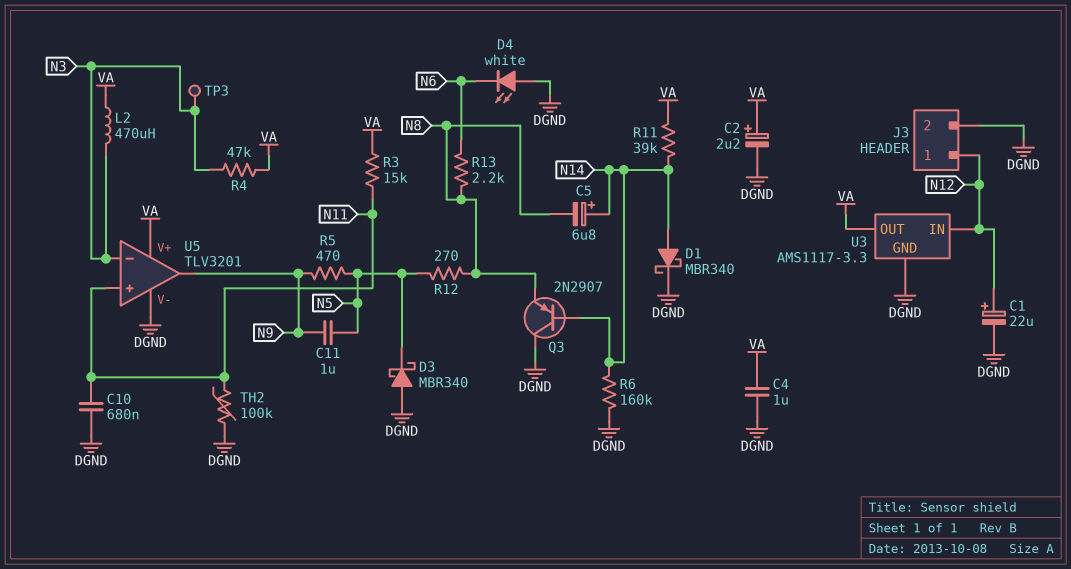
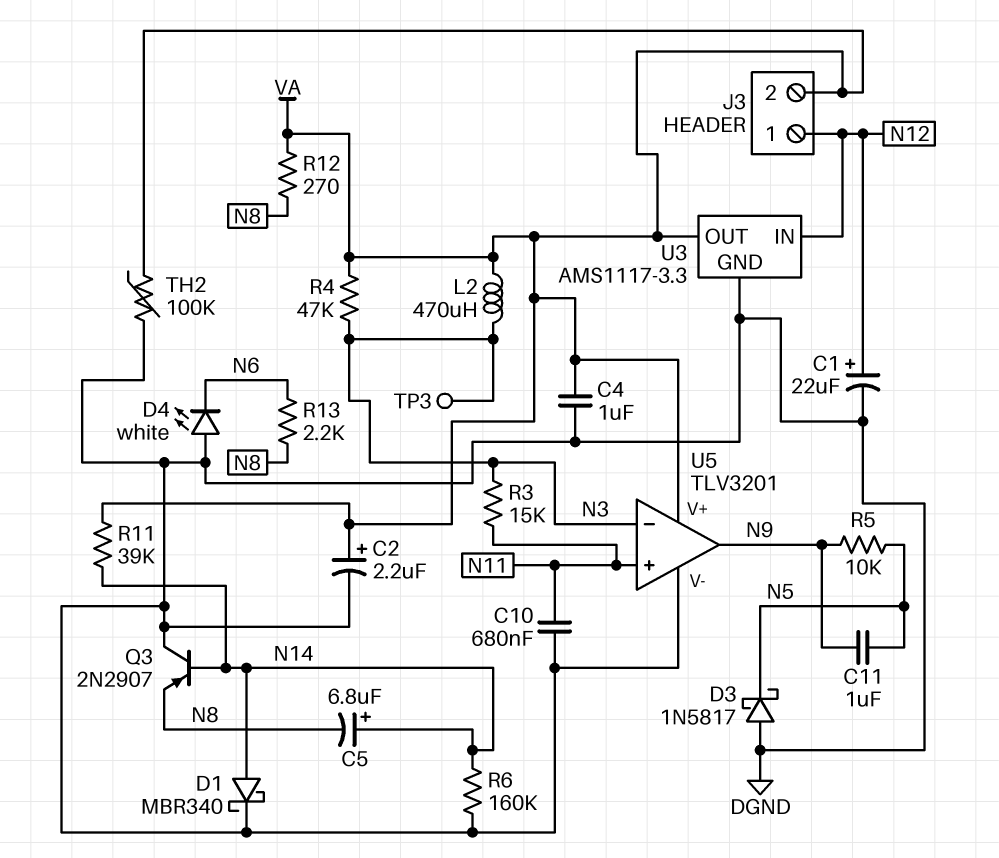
D3: schottky MBR340 (A DGND, K N5) -> schottky 1N5817 (A DGND, K N5)
J3 pin 2: DGND -> VA
R3: 15k (N11, VA) -> 15k (N3, N11)
R5: 470 (N5, N9) -> 10k (N5, N9)
R12: 270 (N5, N8) -> 270 (N8, VA)
TH2: 100k (DGND, N11) -> 100k (DGND, VA)

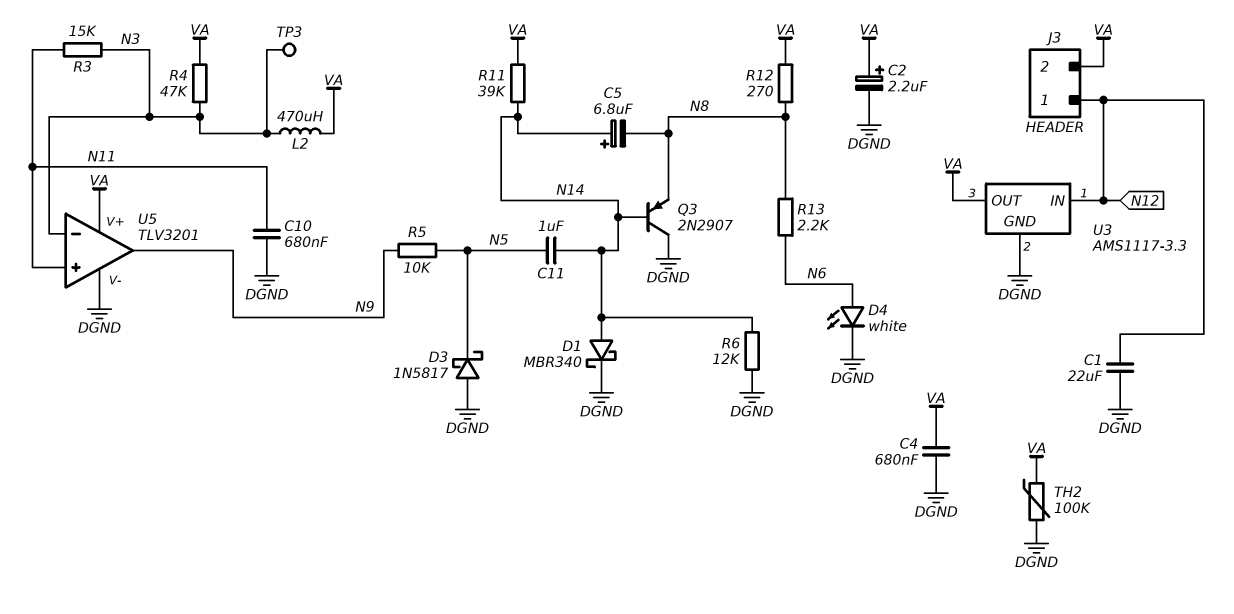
C1: 22uF (plus N12, minus DGND) -> 22uF (DGND, N12)
C4: 1uF (DGND, VA) -> 680nF (DGND, VA)
C11: 1uF (N5, N9) -> 1uF (N5, N14)
D4: LED white (A DGND, K N6) -> LED white (A N6, K DGND)
R6: 160k (DGND, N14) -> 12k (DGND, N14)

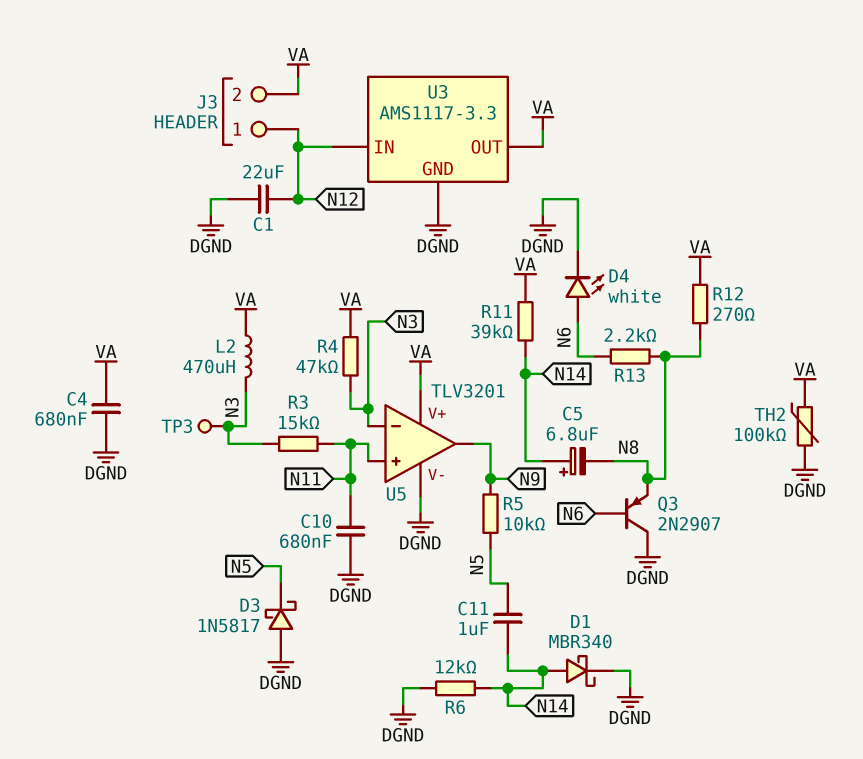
C2: 2.2uF (plus VA, minus DGND) -> none
Q3: PNP 2N2907 (B N14, C DGND, E N8) -> PNP 2N2907 (B N6, C DGND, E N8)

